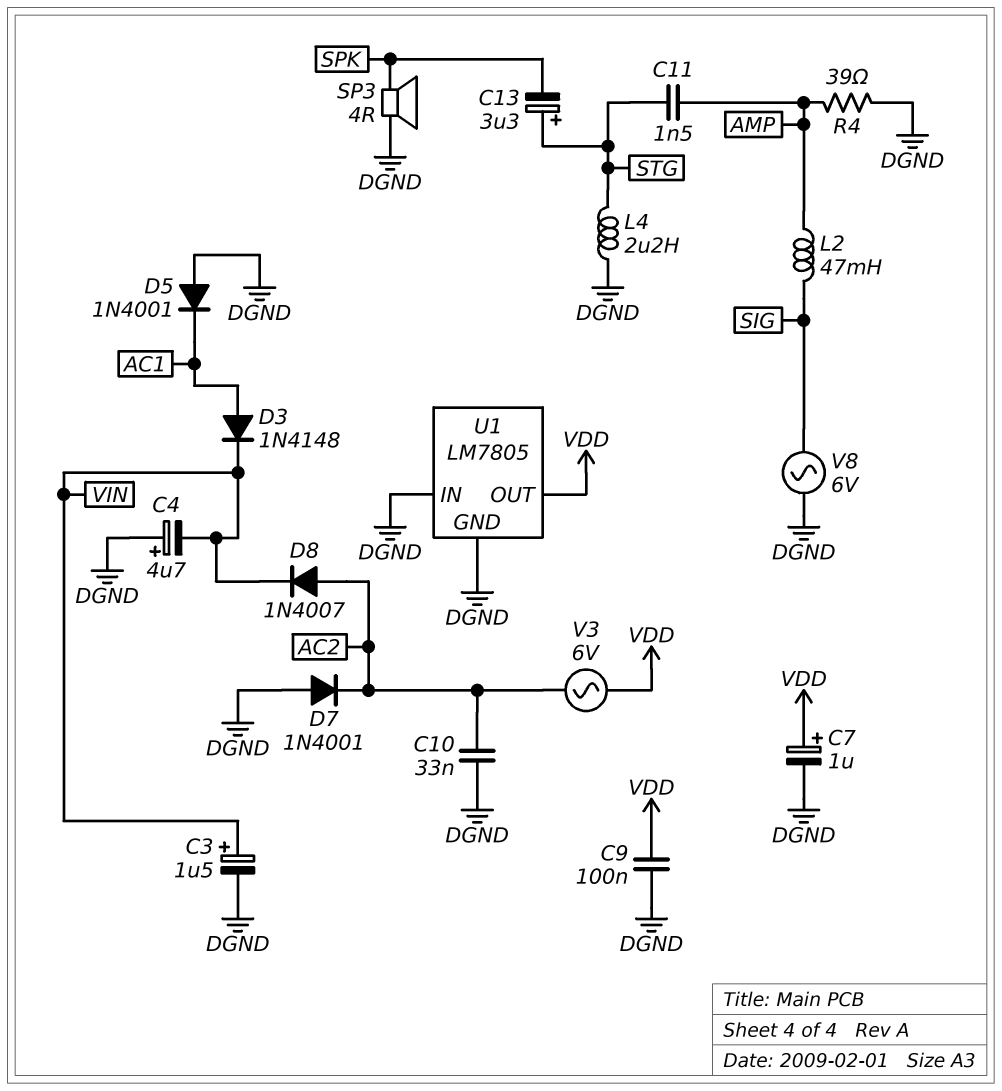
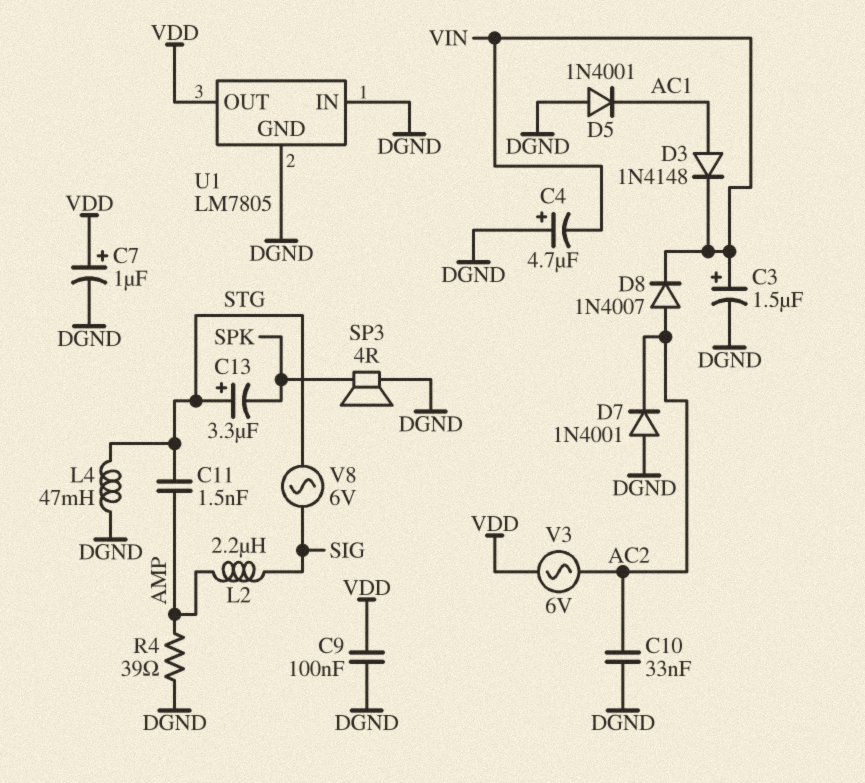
L2: 47mH (AMP, SIG) -> 2.2uH (AMP, SIG)
L4: 2.2uH (DGND, STG) -> 47mH (DGND, STG)
V8: AC 6V (DGND, SIG) -> AC 6V (SIG, STG)

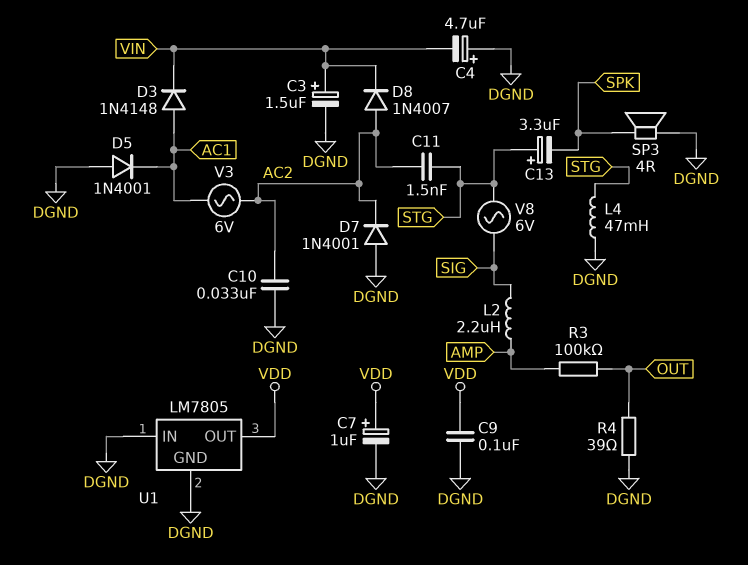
C11: 1.5nF (AMP, STG) -> 1.5nF (AC2, STG)
R3: none -> 100k (AMP, OUT)
R4: 39 (AMP, DGND) -> 39 (DGND, OUT)
V3: AC 6V (AC2, VDD) -> AC 6V (AC1, AC2)

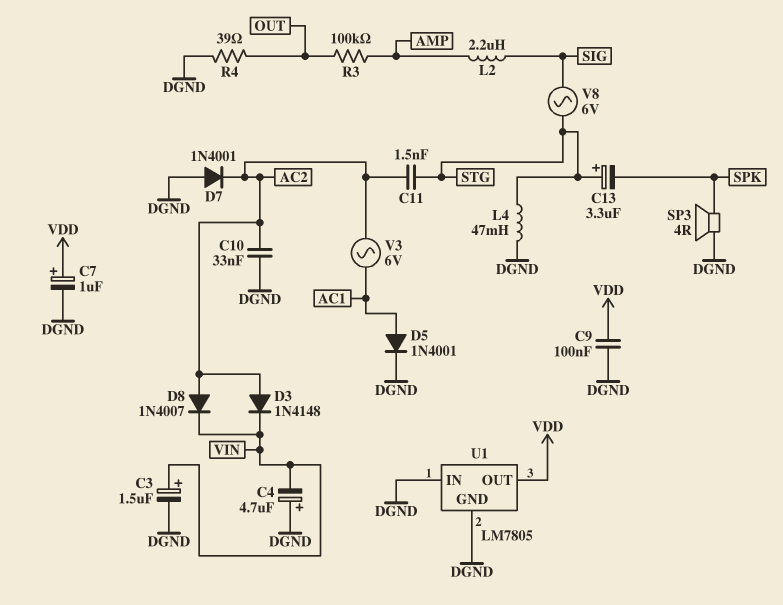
D3: diode 1N4148 (A AC1, K VIN) -> diode 1N4148 (A AC2, K VIN)
D5: diode 1N4001 (A DGND, K AC1) -> diode 1N4001 (A AC1, K DGND)

